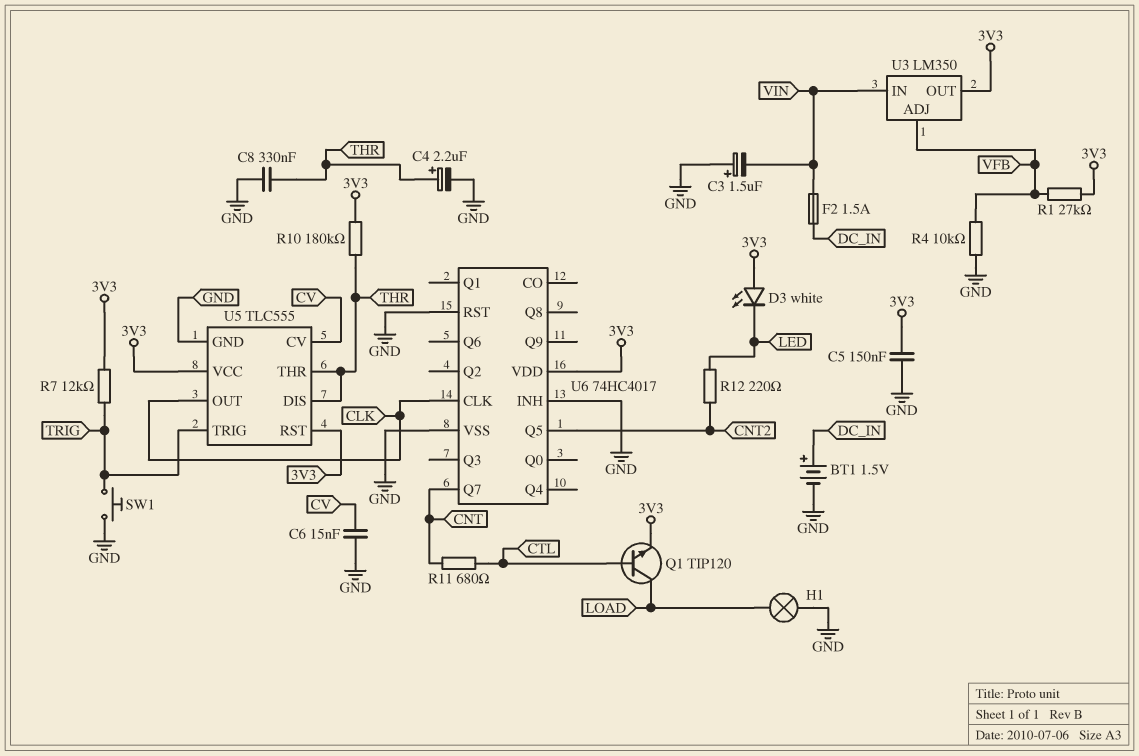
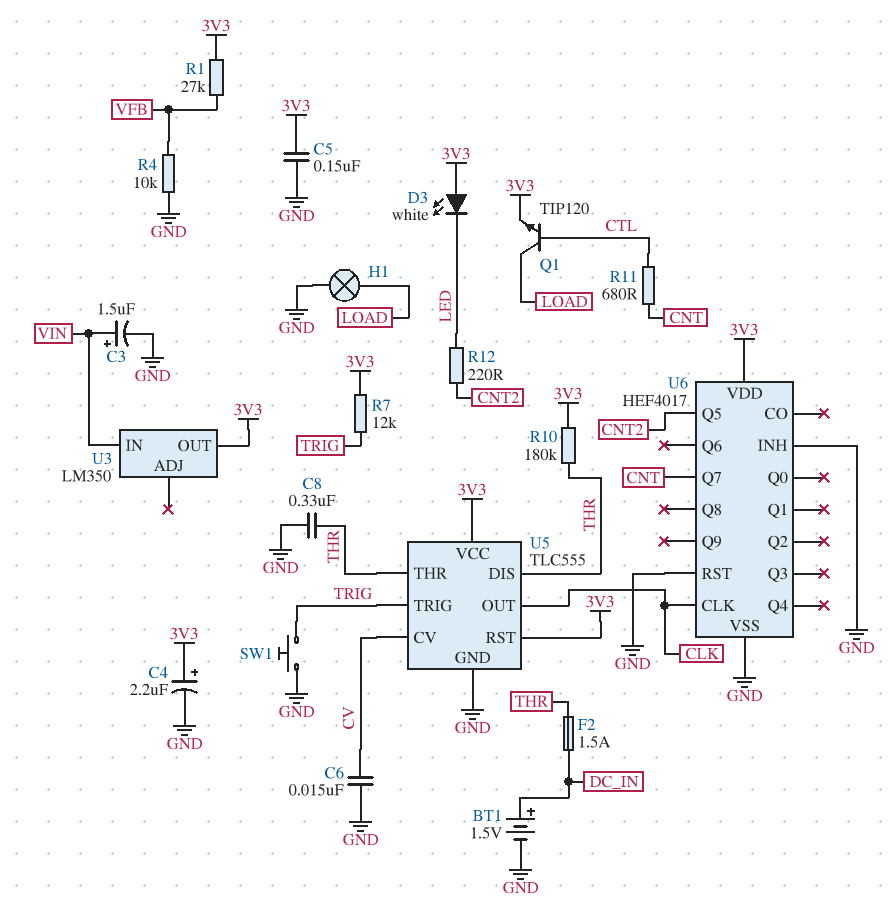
C3: 1.5uF (plus GND, minus VIN) -> 1.5uF (plus VIN, minus GND)
C4: 2.2uF (plus THR, minus GND) -> 2.2uF (plus 3V3, minus GND)
F2: 1.5A (DC_IN, VIN) -> 1.5A (DC_IN, THR)
U3 pin ADJ: VFB -> none
U6: 74HC4017 -> HEF4017

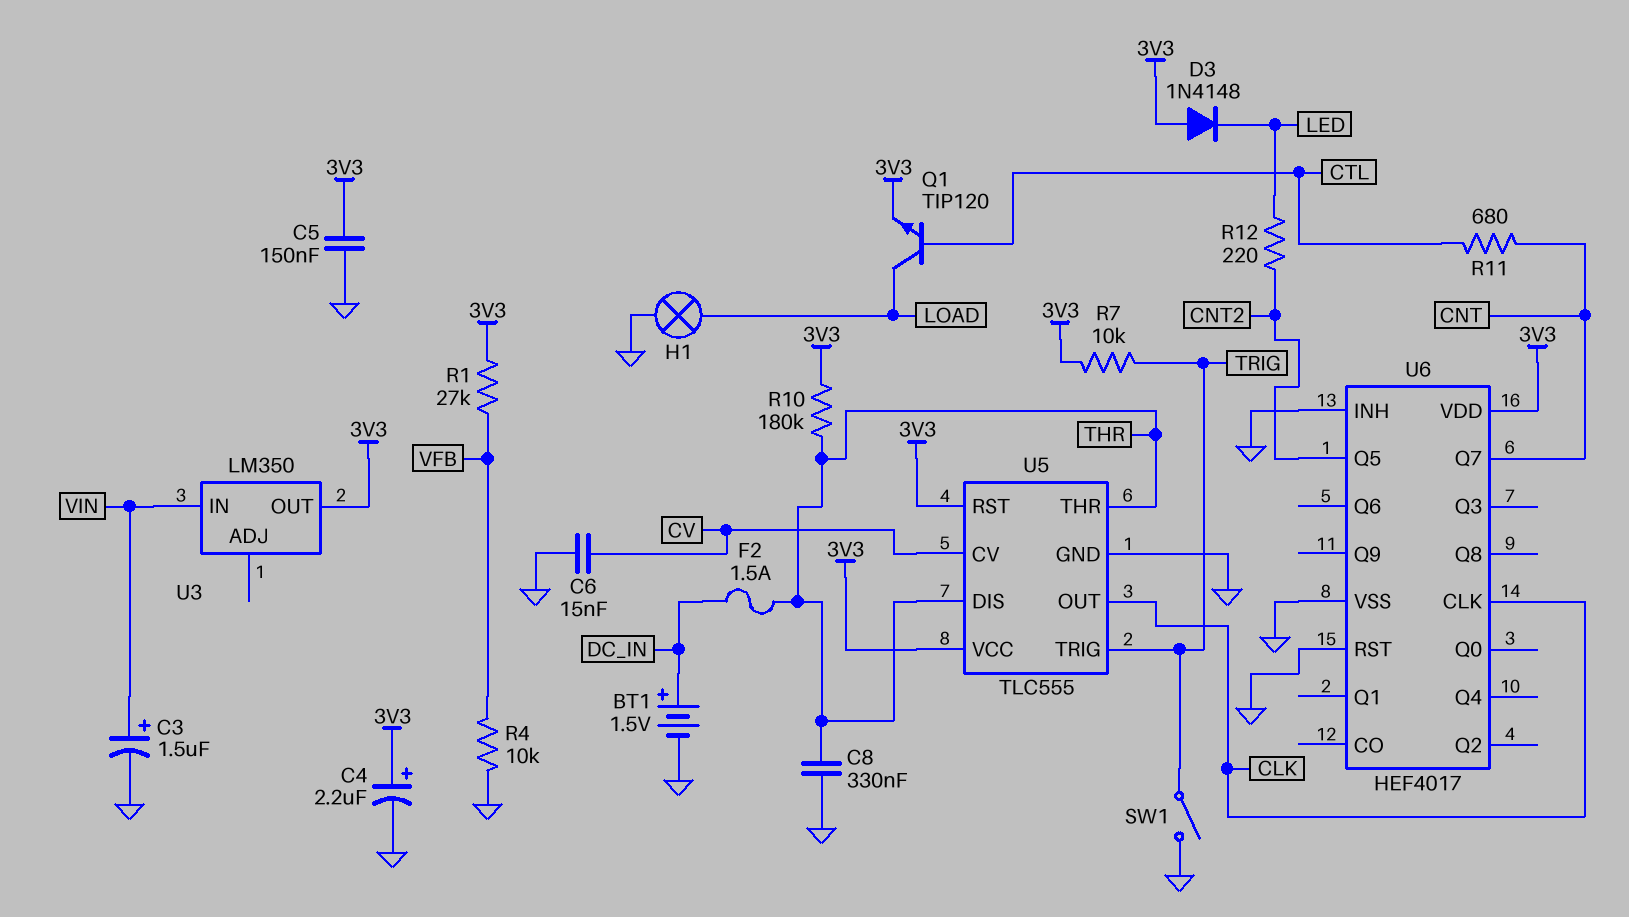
D3: LED white (A 3V3, K LED) -> diode 1N4148 (A 3V3, K LED)
R7: 12k (3V3, TRIG) -> 10k (3V3, TRIG)
SW1: button (GND, TRIG) -> switch (GND, TRIG)

